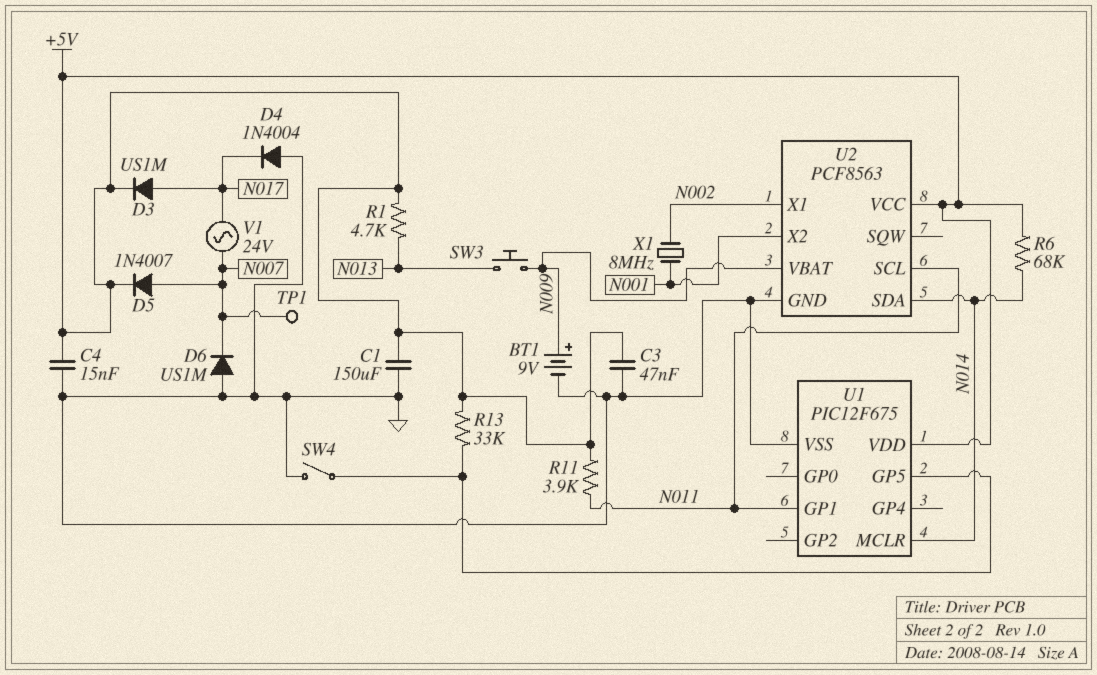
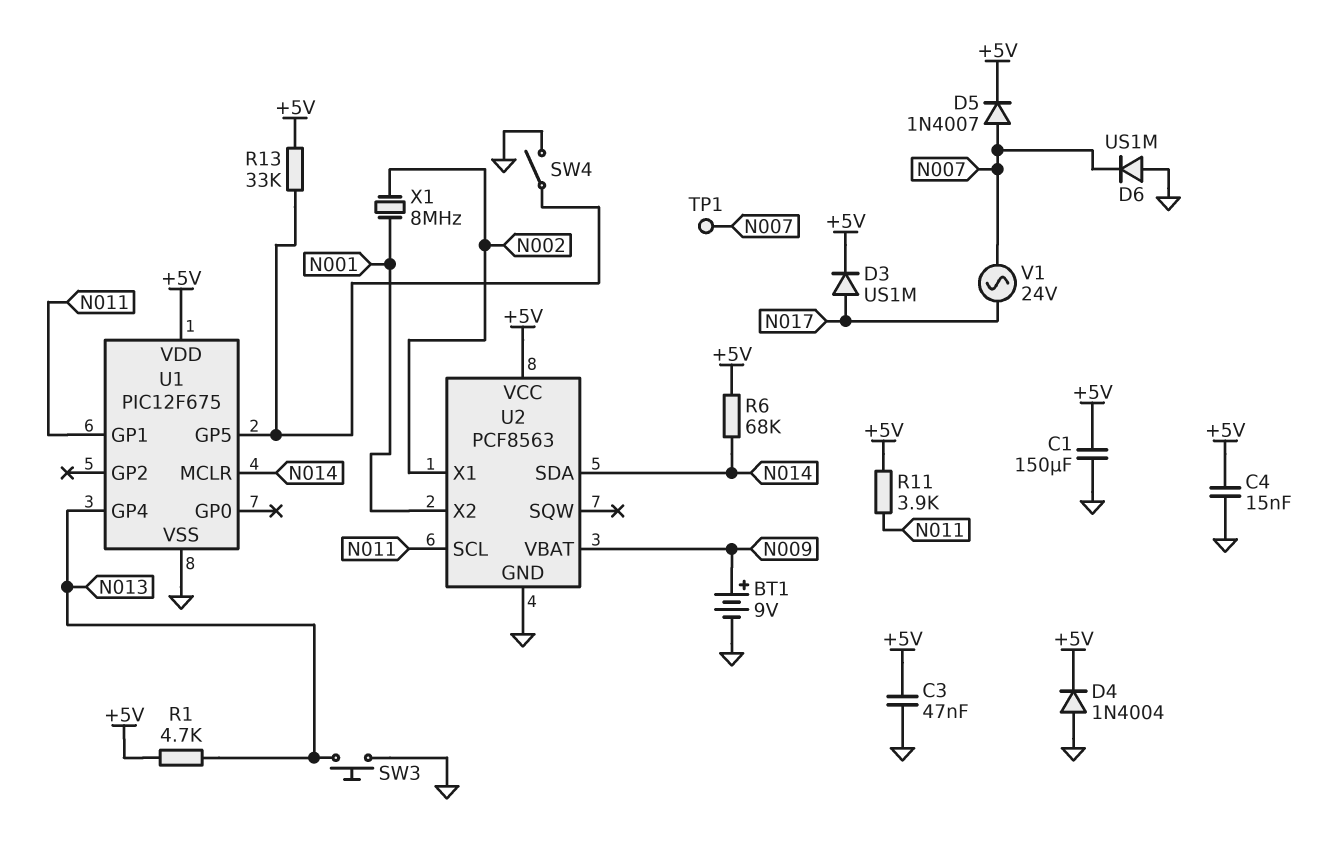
D4: diode 1N4004 (A GND, K N017) -> diode 1N4004 (A GND, K +5V)
SW3: button (N009, N013) -> button (GND, N013)
U1 pin GP4: none -> N013

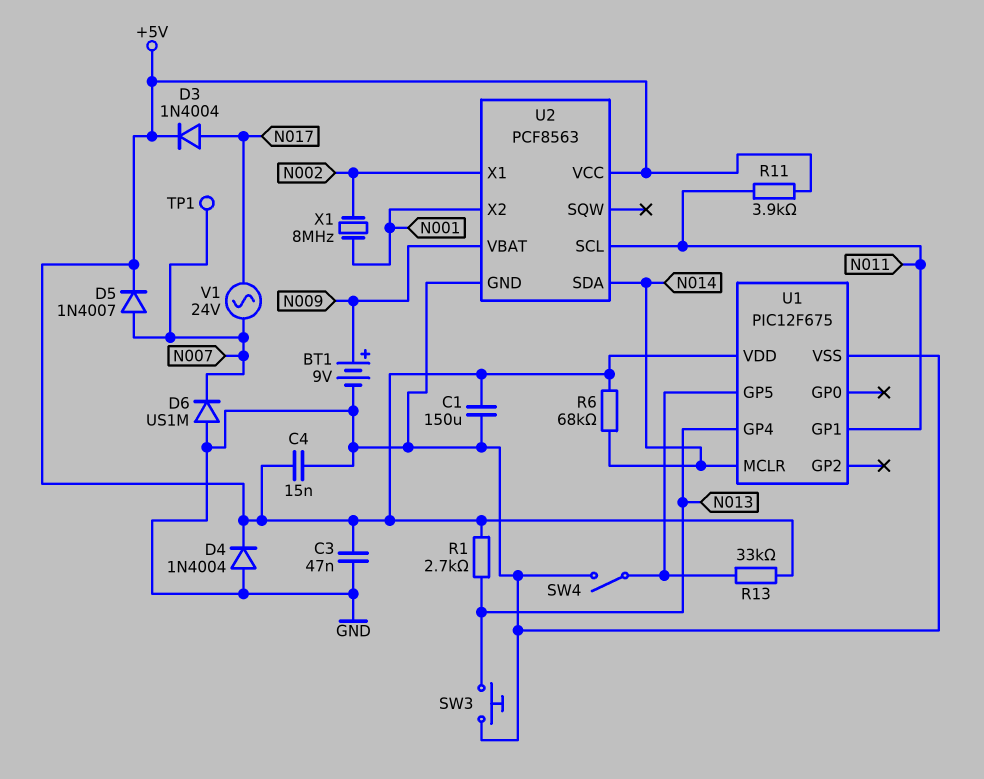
D3: diode US1M (A N017, K +5V) -> diode 1N4004 (A N017, K +5V)
R1: 4.7k (+5V, N013) -> 2.7k (+5V, N013)

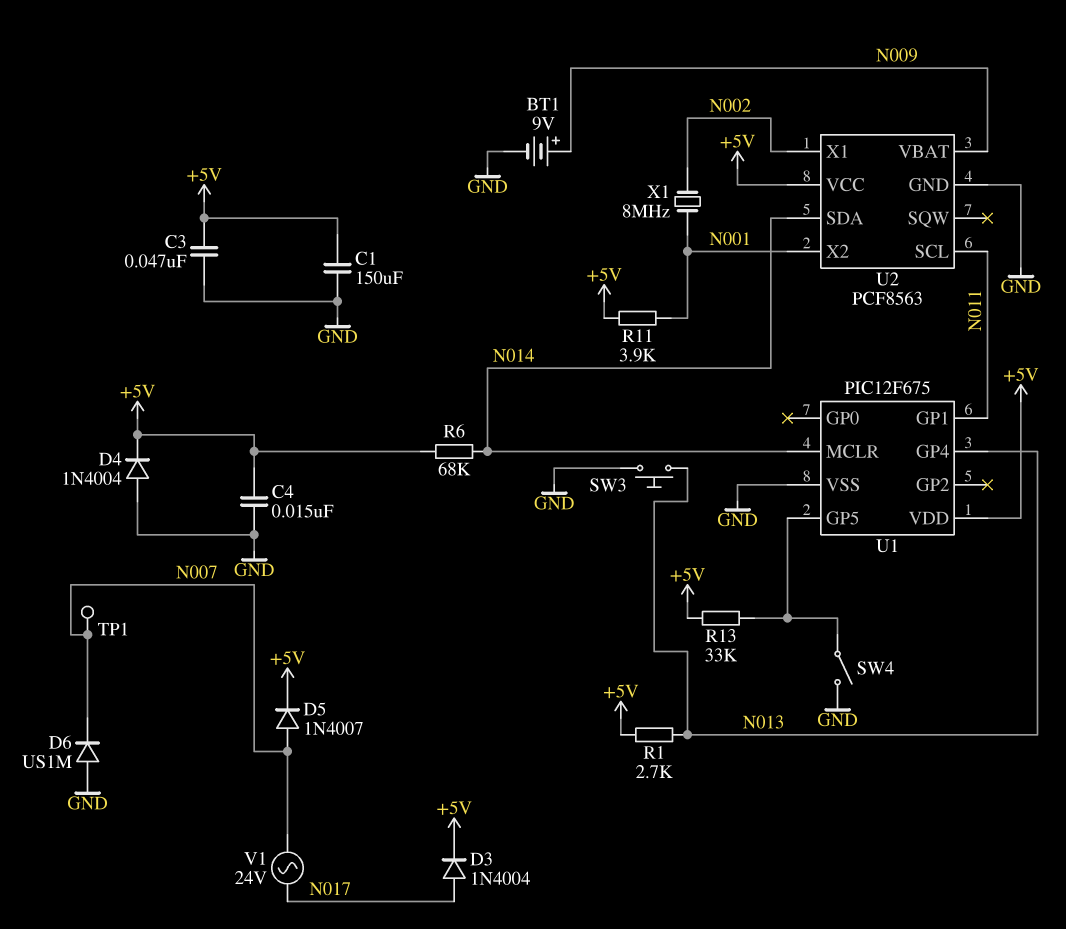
R11: 3.9k (+5V, N011) -> 3.9k (+5V, N001)

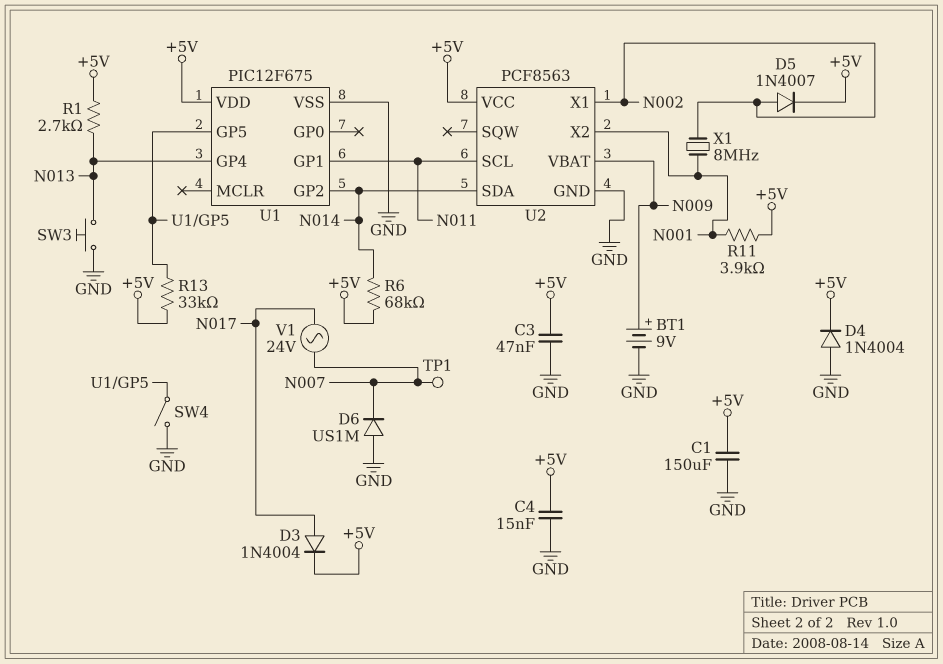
D5: diode 1N4007 (A N007, K +5V) -> diode 1N4007 (A N002, K +5V)
U1 pin GP2: none -> N014
U1 pin MCLR: N014 -> none

